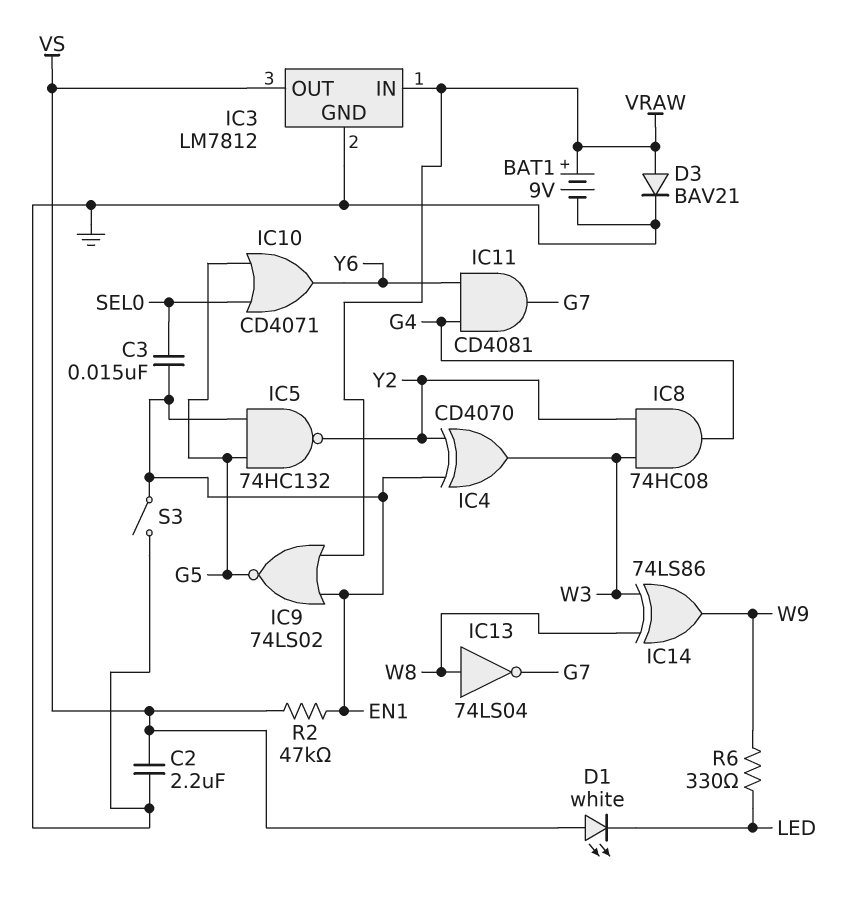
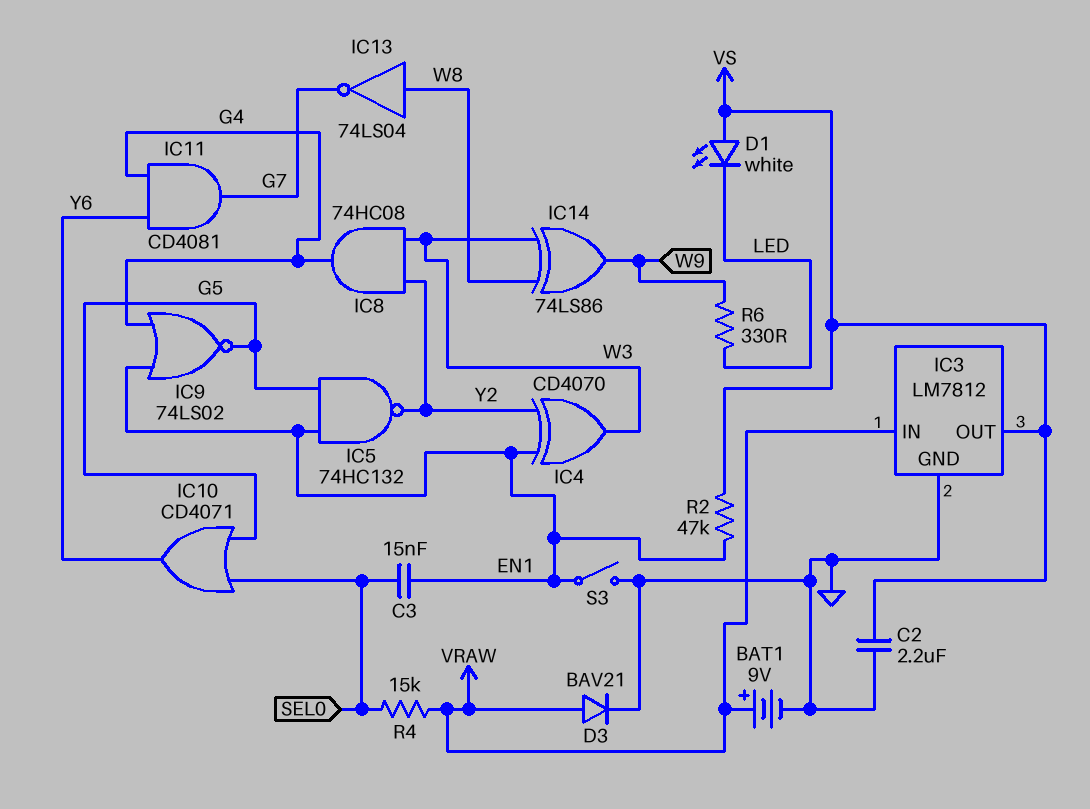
IC9: NOR 74LS02 (in EN1, in VRAW, out G5) -> NOR 74LS02 (in EN1, in G4, out G5)
R4: none -> 15k (SEL0, VRAW)

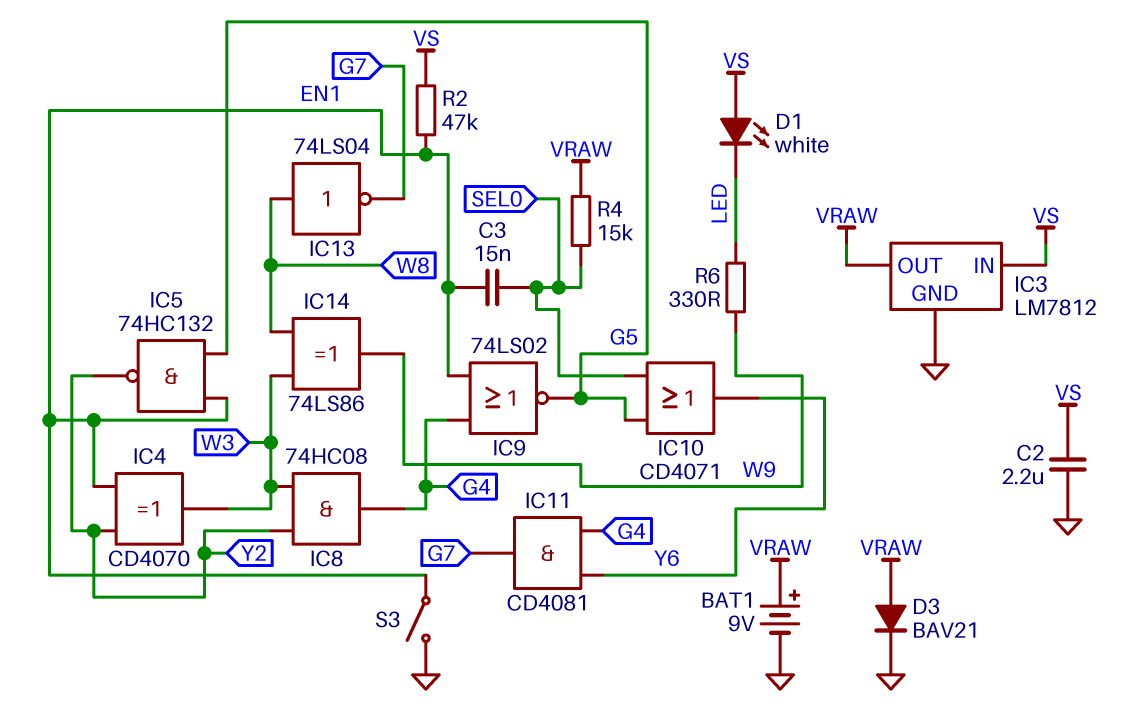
IC3 pin IN: VRAW -> VS
IC3 pin OUT: VS -> VRAW

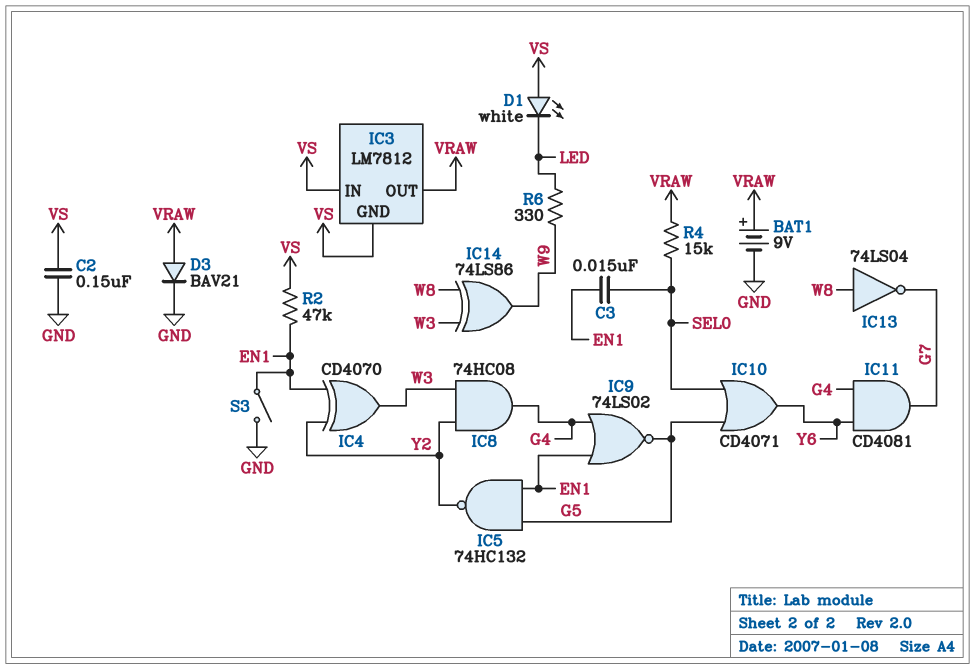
C2: 2.2uF (GND, VS) -> 150nF (GND, VS)
IC3 pin GND: GND -> VS

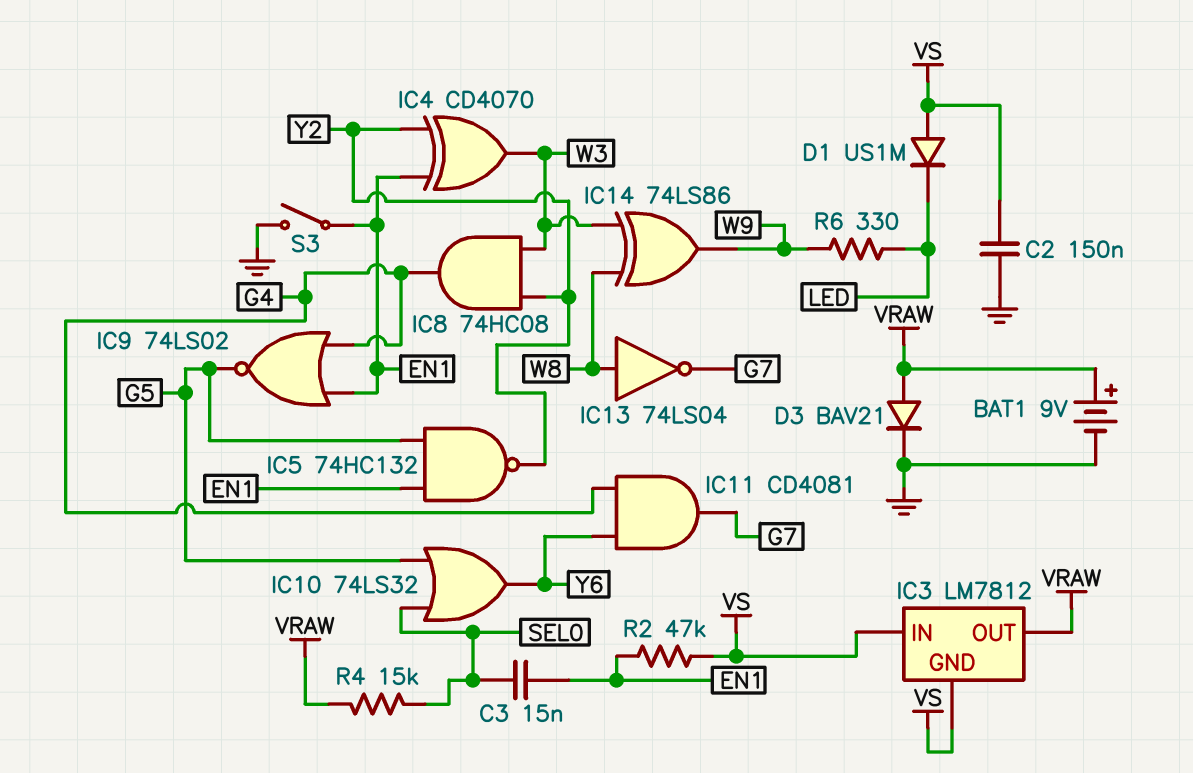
D1: LED white (A VS, K LED) -> diode US1M (A VS, K LED)
IC10: OR CD4071 (in G5, in SEL0, out Y6) -> OR 74LS32 (in G5, in SEL0, out Y6)

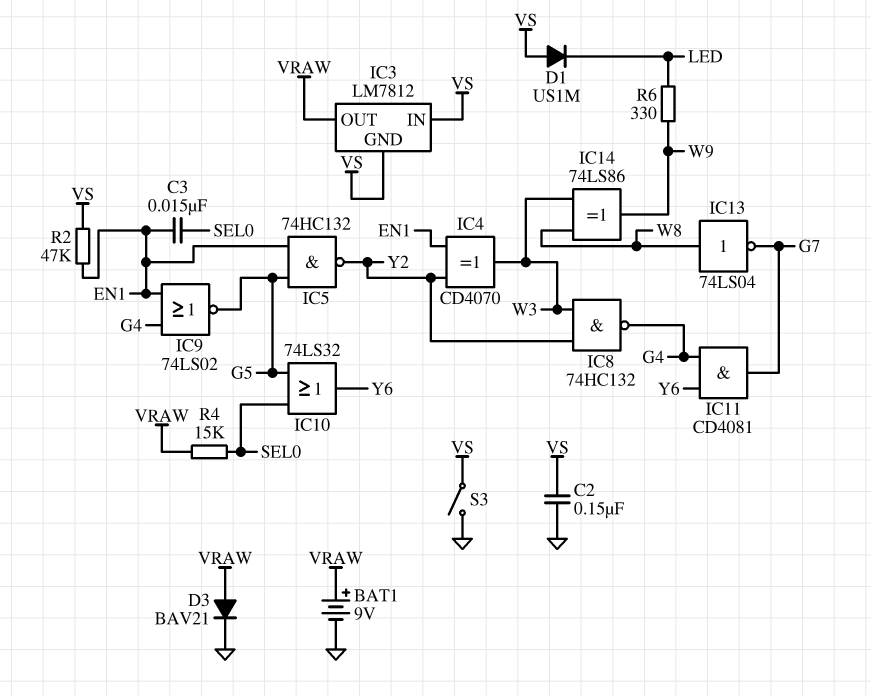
IC8: AND 74HC08 (in W3, in Y2, out G4) -> NAND 74HC132 (in W3, in Y2, out G4)
S3: switch (EN1, GND) -> switch (GND, VS)

